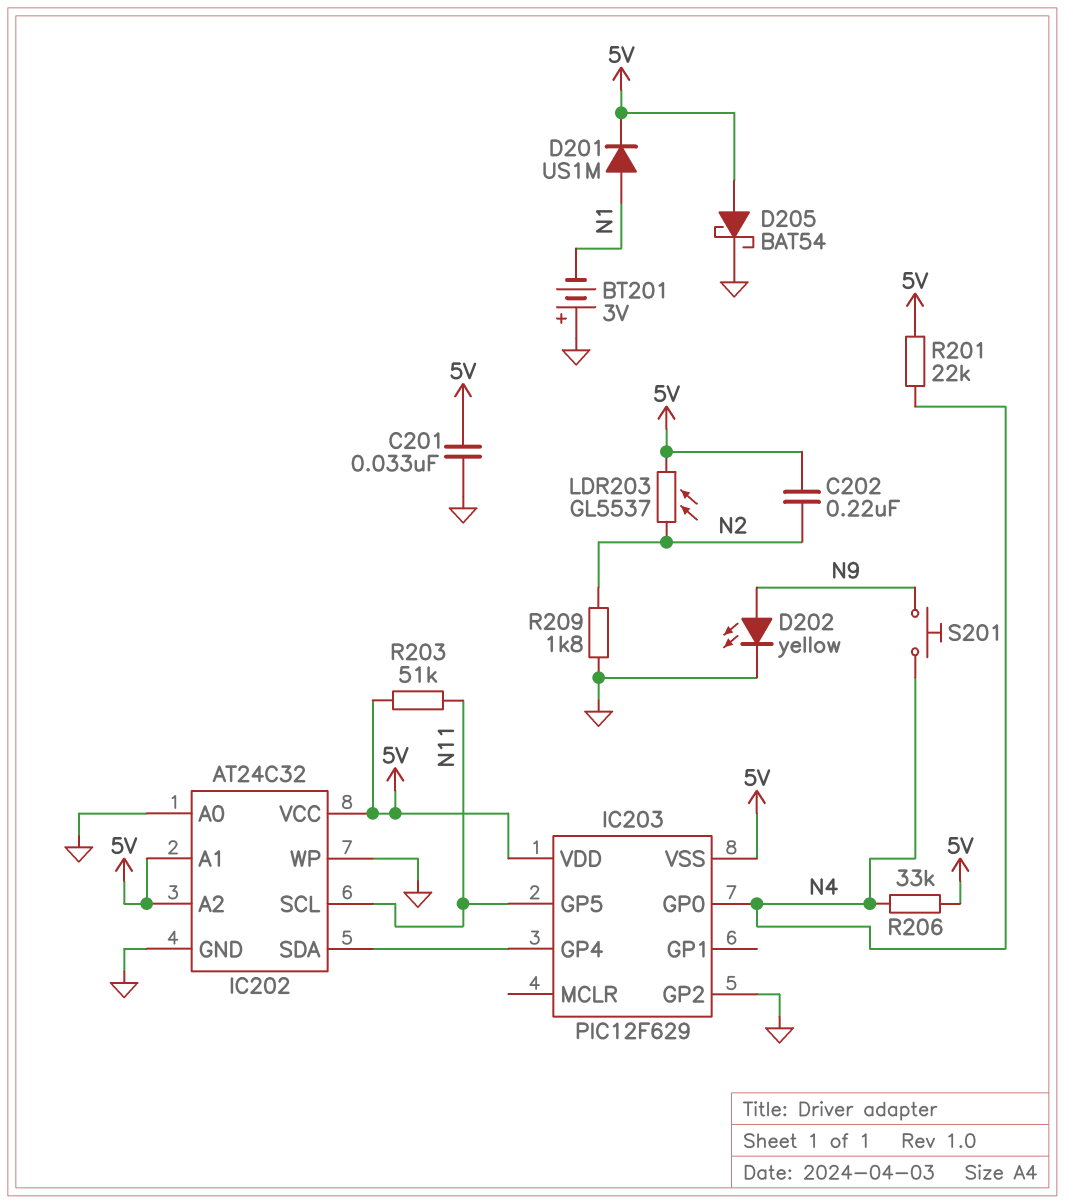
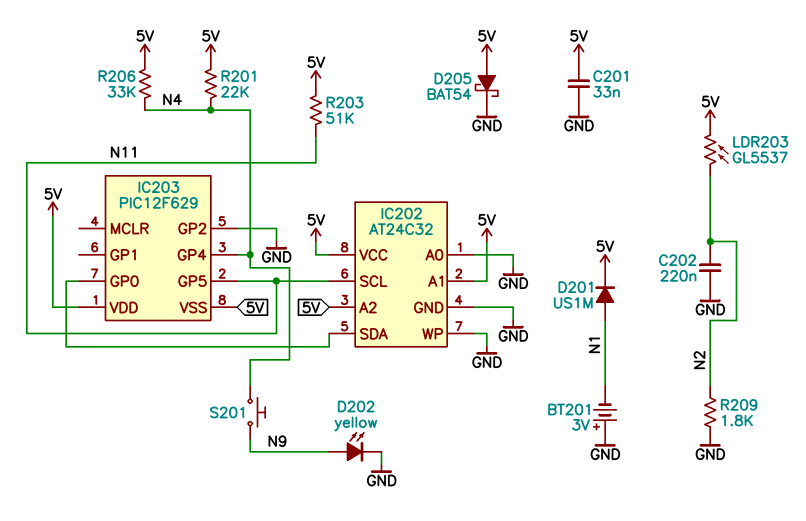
C202: 220nF (5V, N2) -> 220nF (GND, N2)
IC203 pin GP0: N4 -> IC202/SDA
IC203 pin GP4: IC202/SDA -> N4

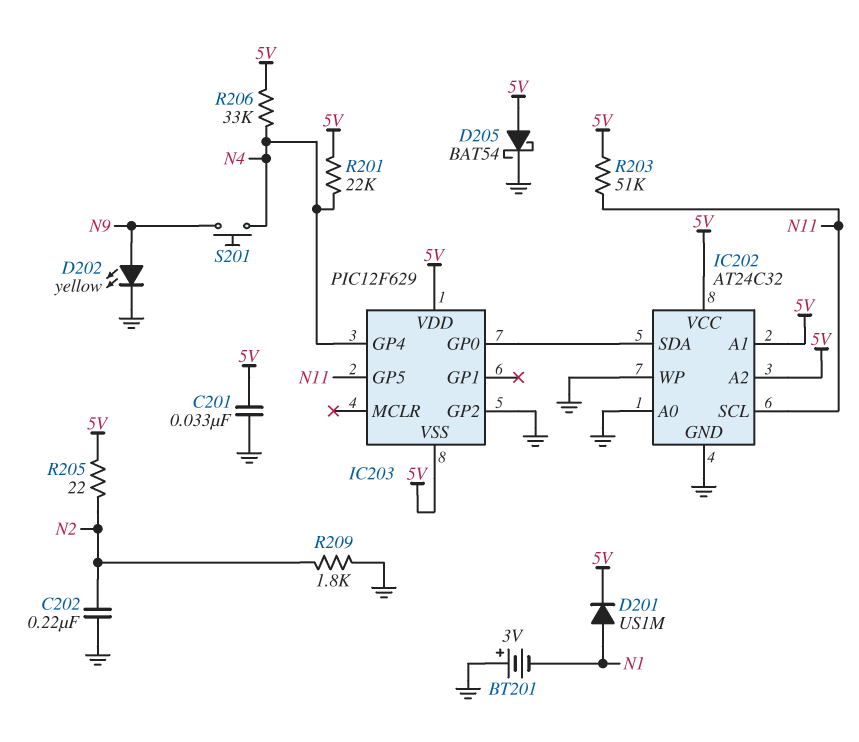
LDR203: GL5537 (5V, N2) -> none
R205: none -> 22 (5V, N2)

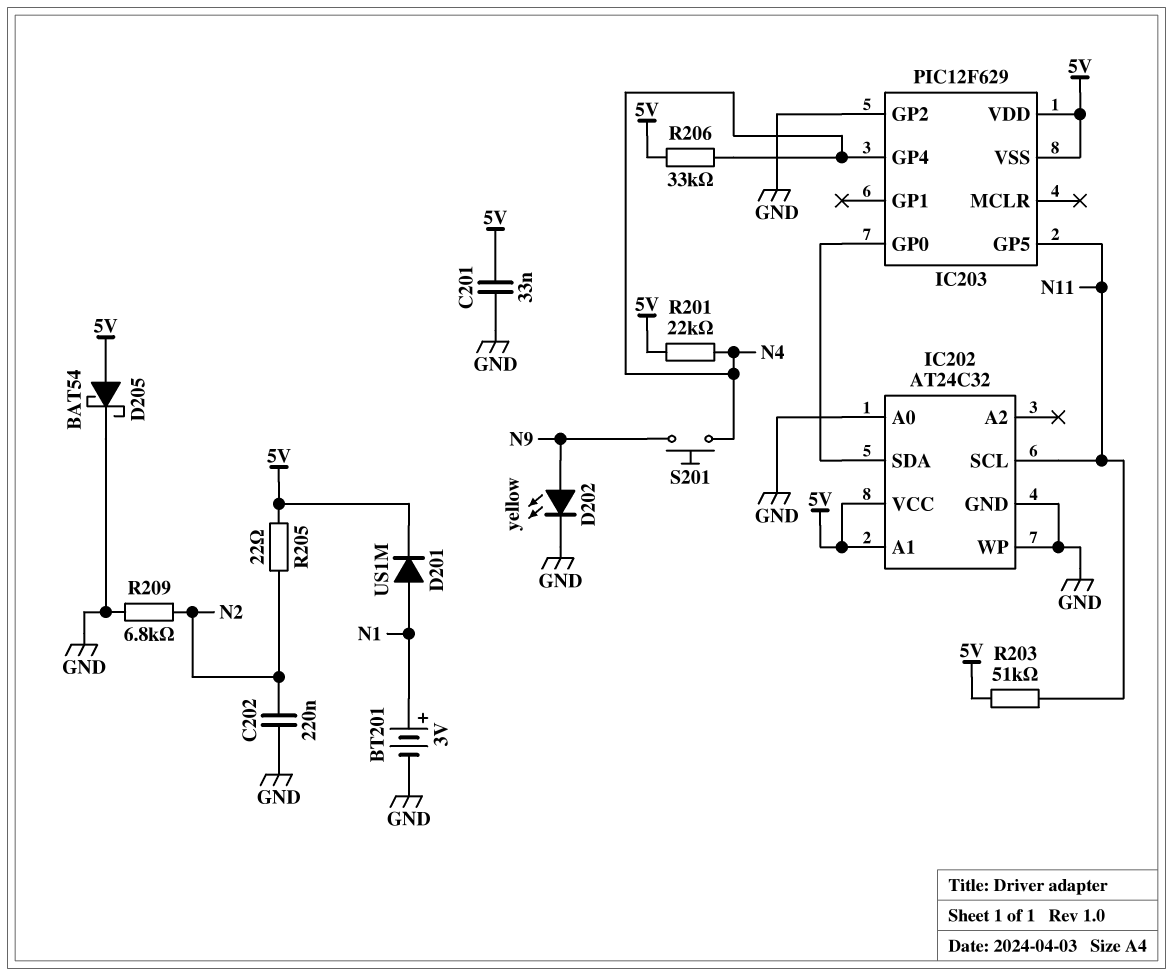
BT201: 3V (plus GND, minus N1) -> 3V (plus N1, minus GND)
IC202 pin A2: 5V -> none
R209: 1.8k (GND, N2) -> 6.8k (GND, N2)

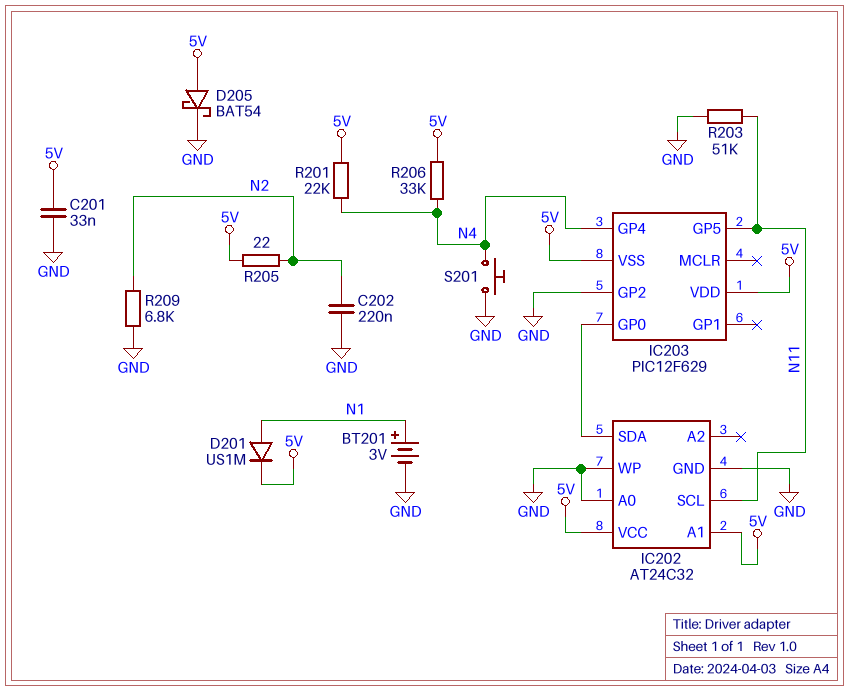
D202: LED yellow (A N9, K GND) -> none
R203: 51k (5V, N11) -> 51k (GND, N11)
S201: button (N4, N9) -> button (GND, N4)

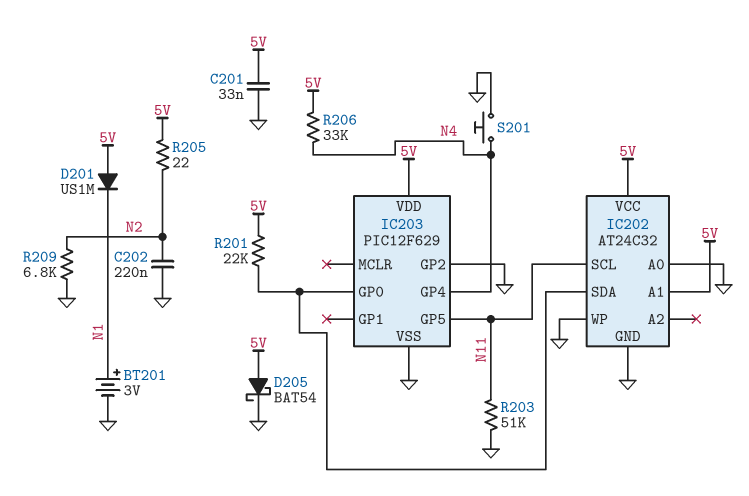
D201: diode US1M (A N1, K 5V) -> diode US1M (A 5V, K N1)
IC203 pin VSS: 5V -> GND
R201: 22k (5V, N4) -> 22k (5V, IC202/SDA)

